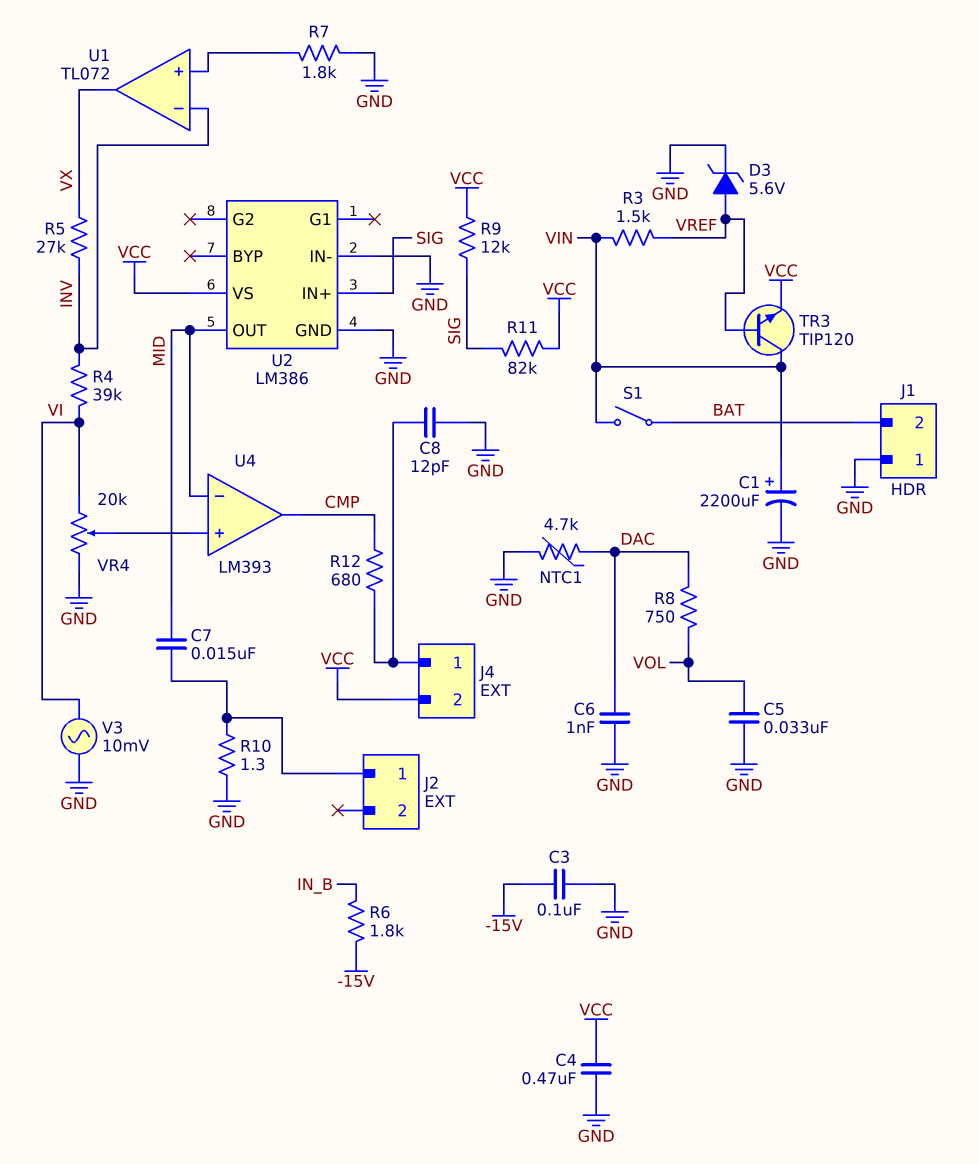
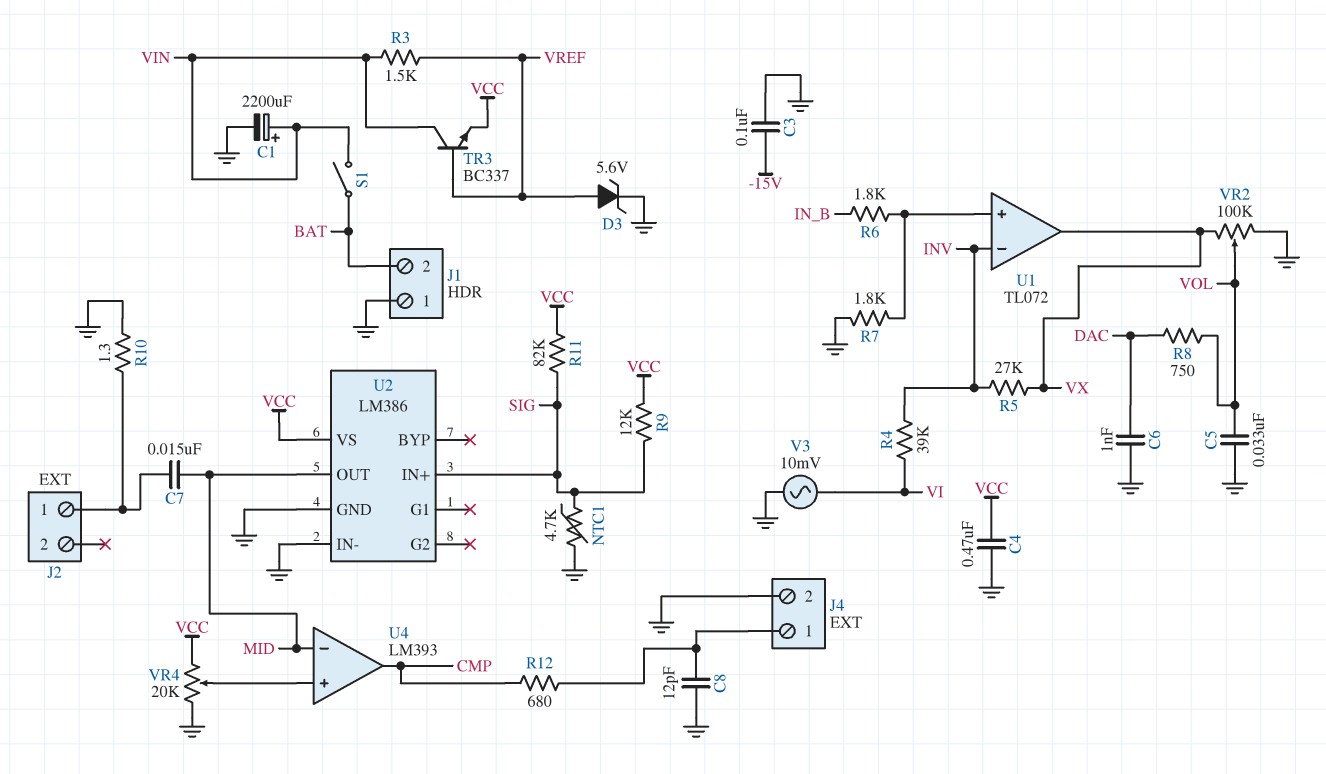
J4 pin 2: VCC -> GND
NTC1: 4.7k (DAC, GND) -> 4.7k (GND, SIG)
R6: 1.8k (-15V, IN_B) -> 1.8k (IN_B, U1/in+)
TR3: NPN TIP120 (B VREF, C VIN, E VCC) -> NPN BC337 (B VREF, C VIN, E VCC)
VR2: none -> 100k (GND, VX, wiper VOL)
VR4: 20k (GND, VI, wiper U4/in+) -> 20k (GND, VCC, wiper U4/in+)

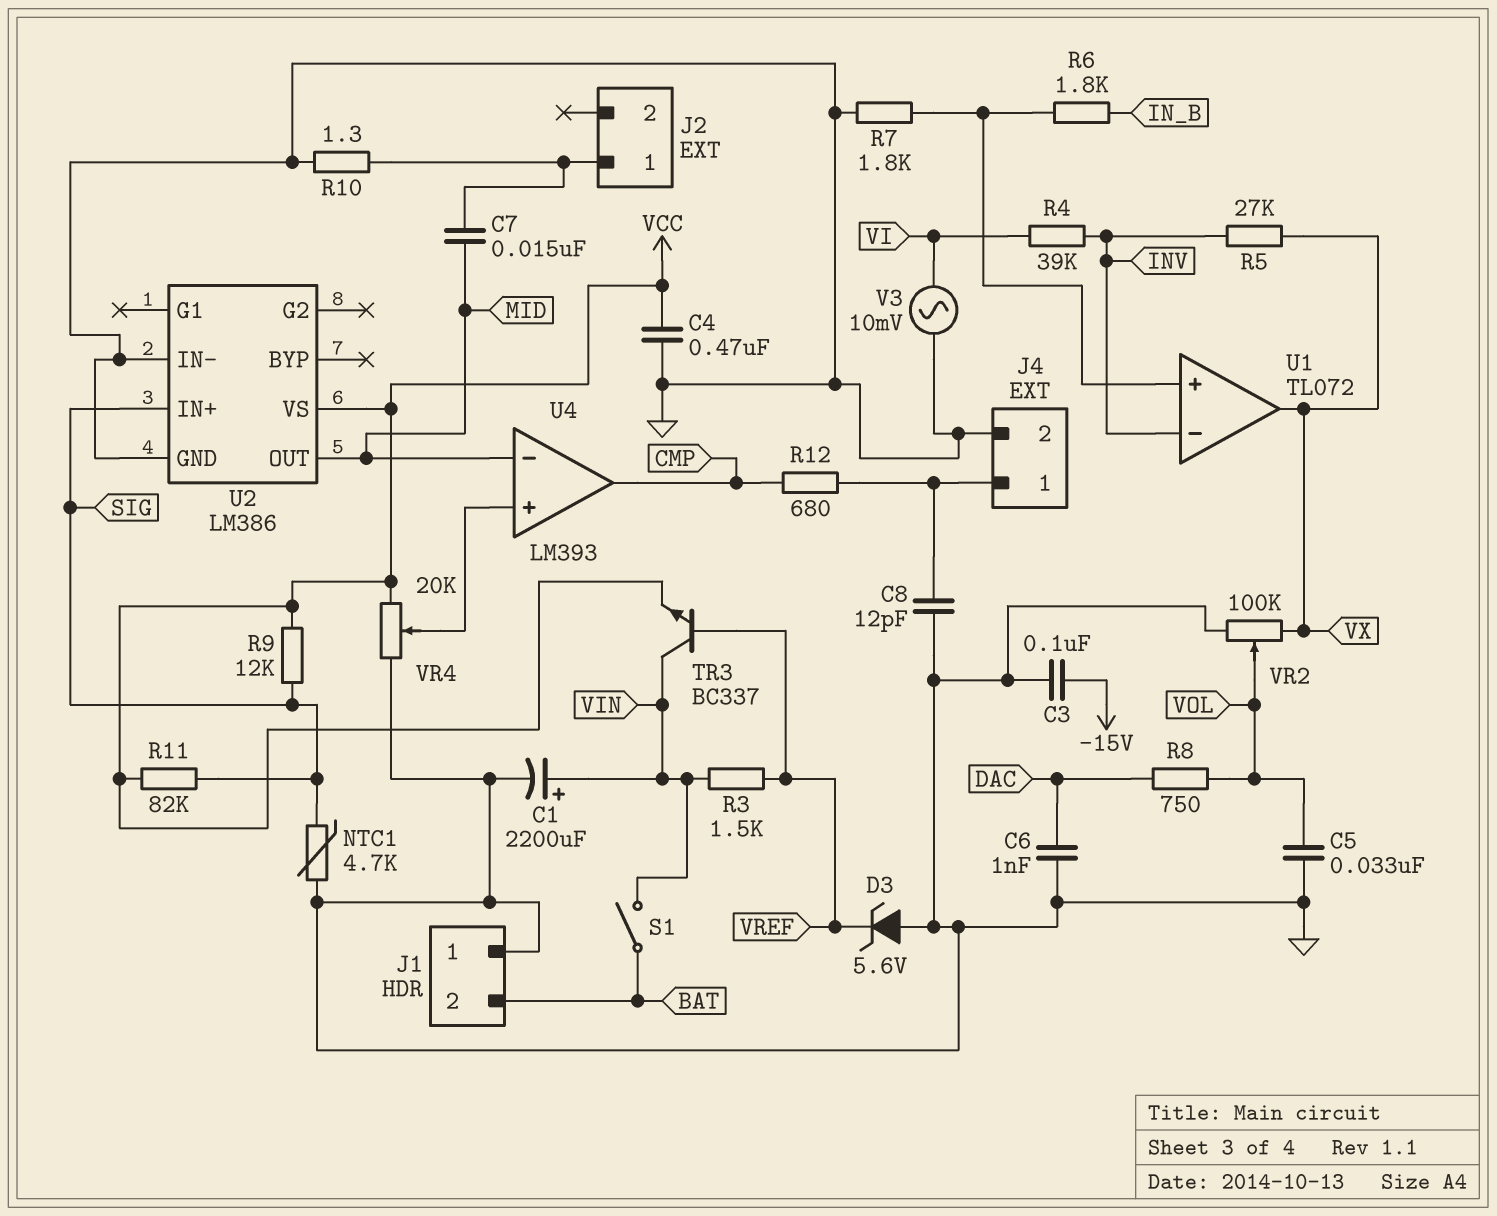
D3: zener 5.6V (A VREF, K GND) -> zener 5.6V (A GND, K VREF)

